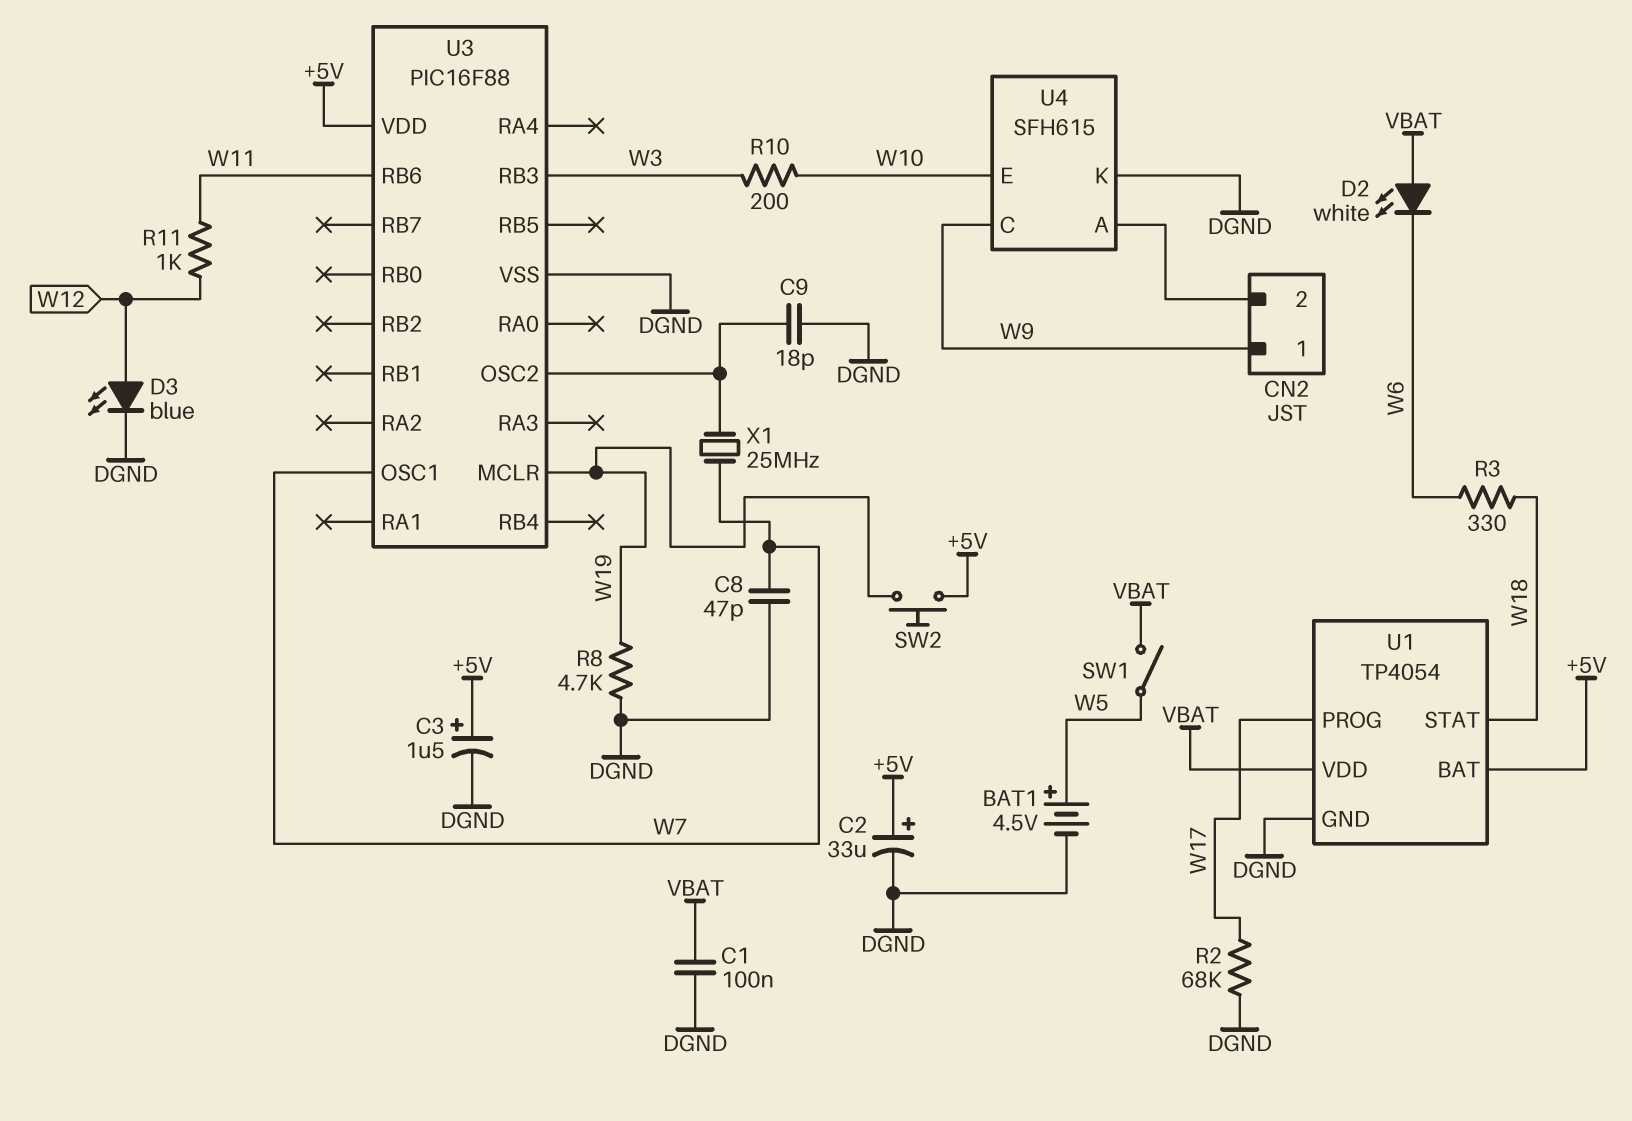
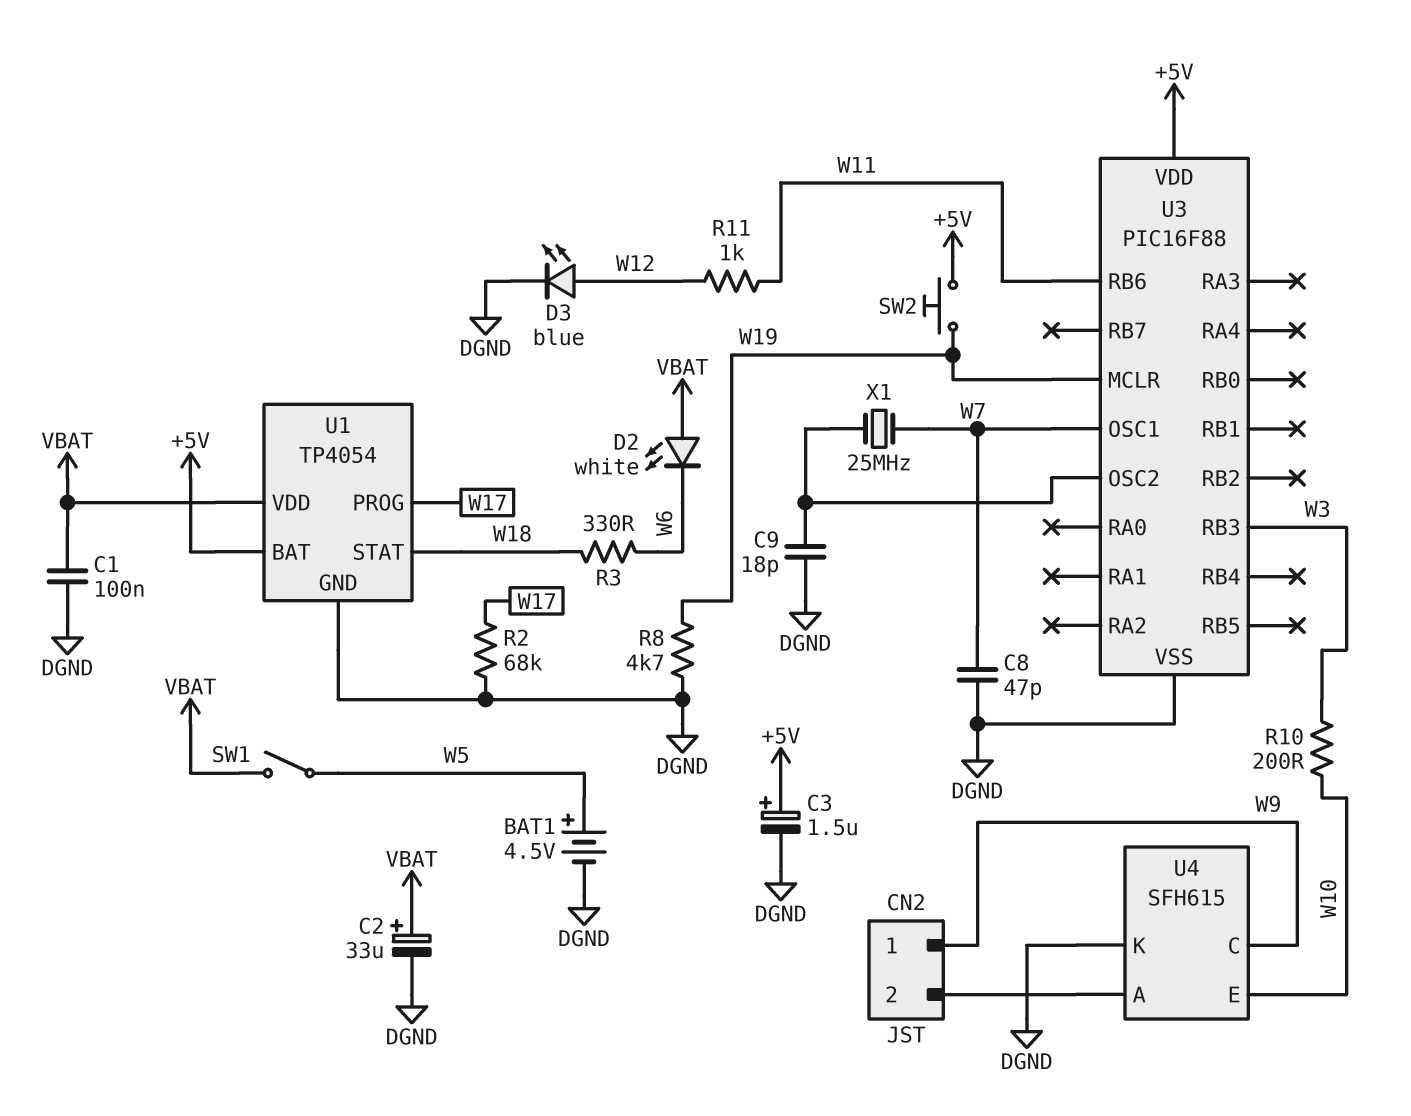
C2: 33uF (plus +5V, minus DGND) -> 33uF (plus VBAT, minus DGND)

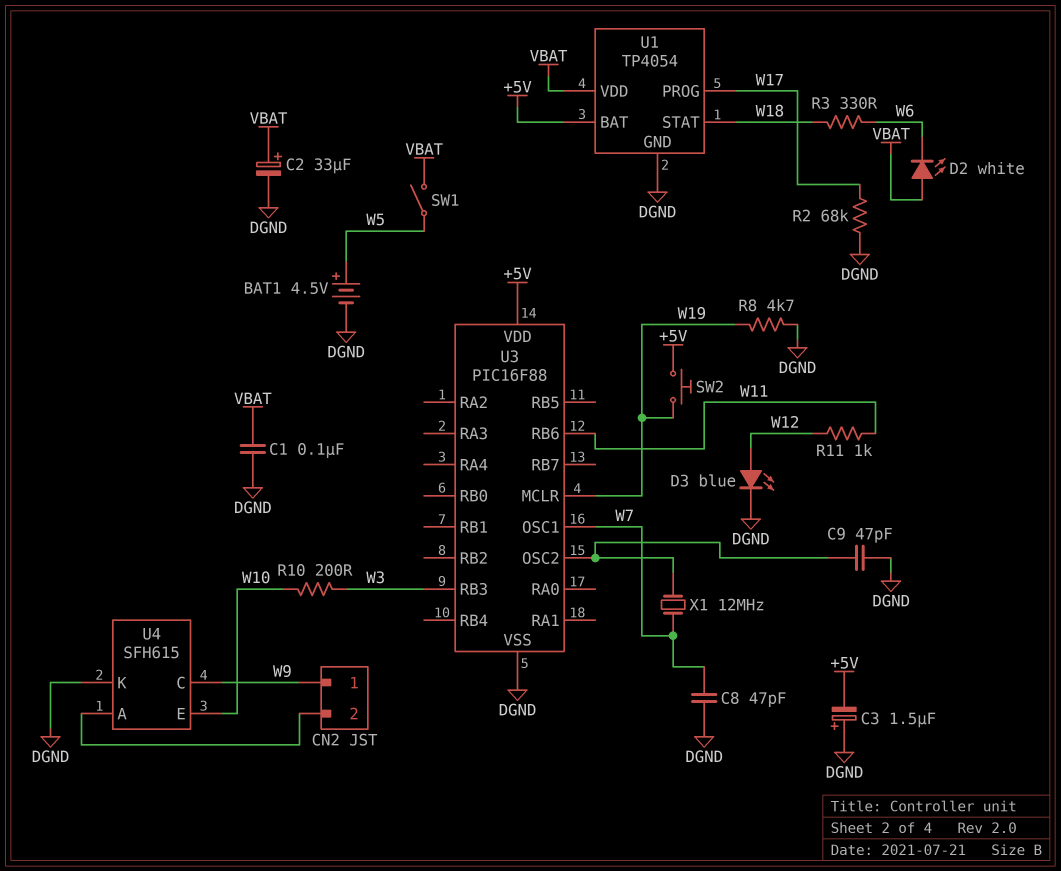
C3: 1.5uF (plus +5V, minus DGND) -> 1.5uF (plus DGND, minus +5V)
C9: 18pF (DGND, U3/OSC2) -> 47pF (DGND, U3/OSC2)
X1: 25MHz (U3/OSC2, W7) -> 12MHz (U3/OSC2, W7)

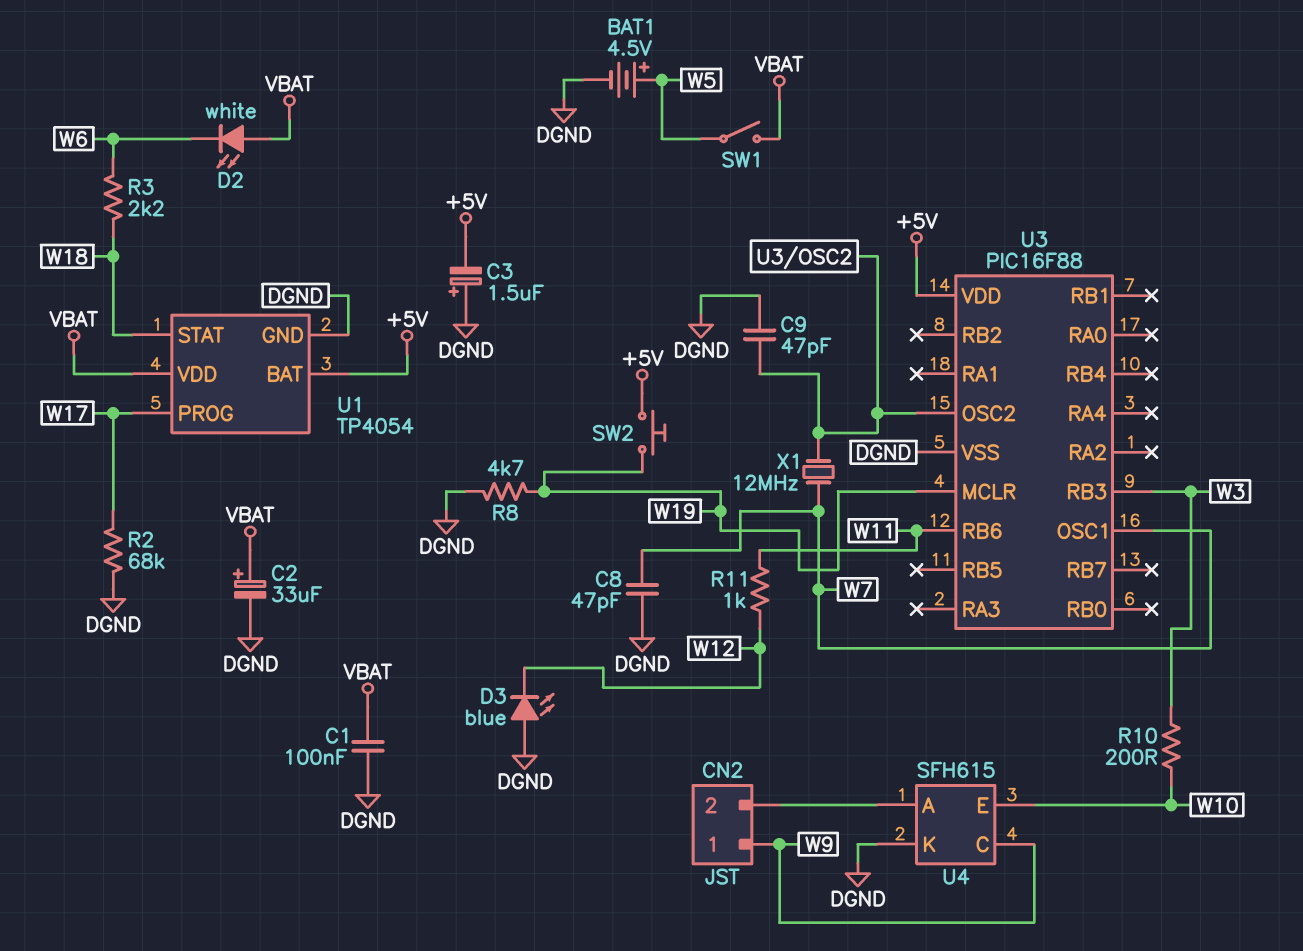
D3: LED blue (A W12, K DGND) -> LED blue (A DGND, K W12)
R3: 330 (W6, W18) -> 2.2k (W6, W18)

